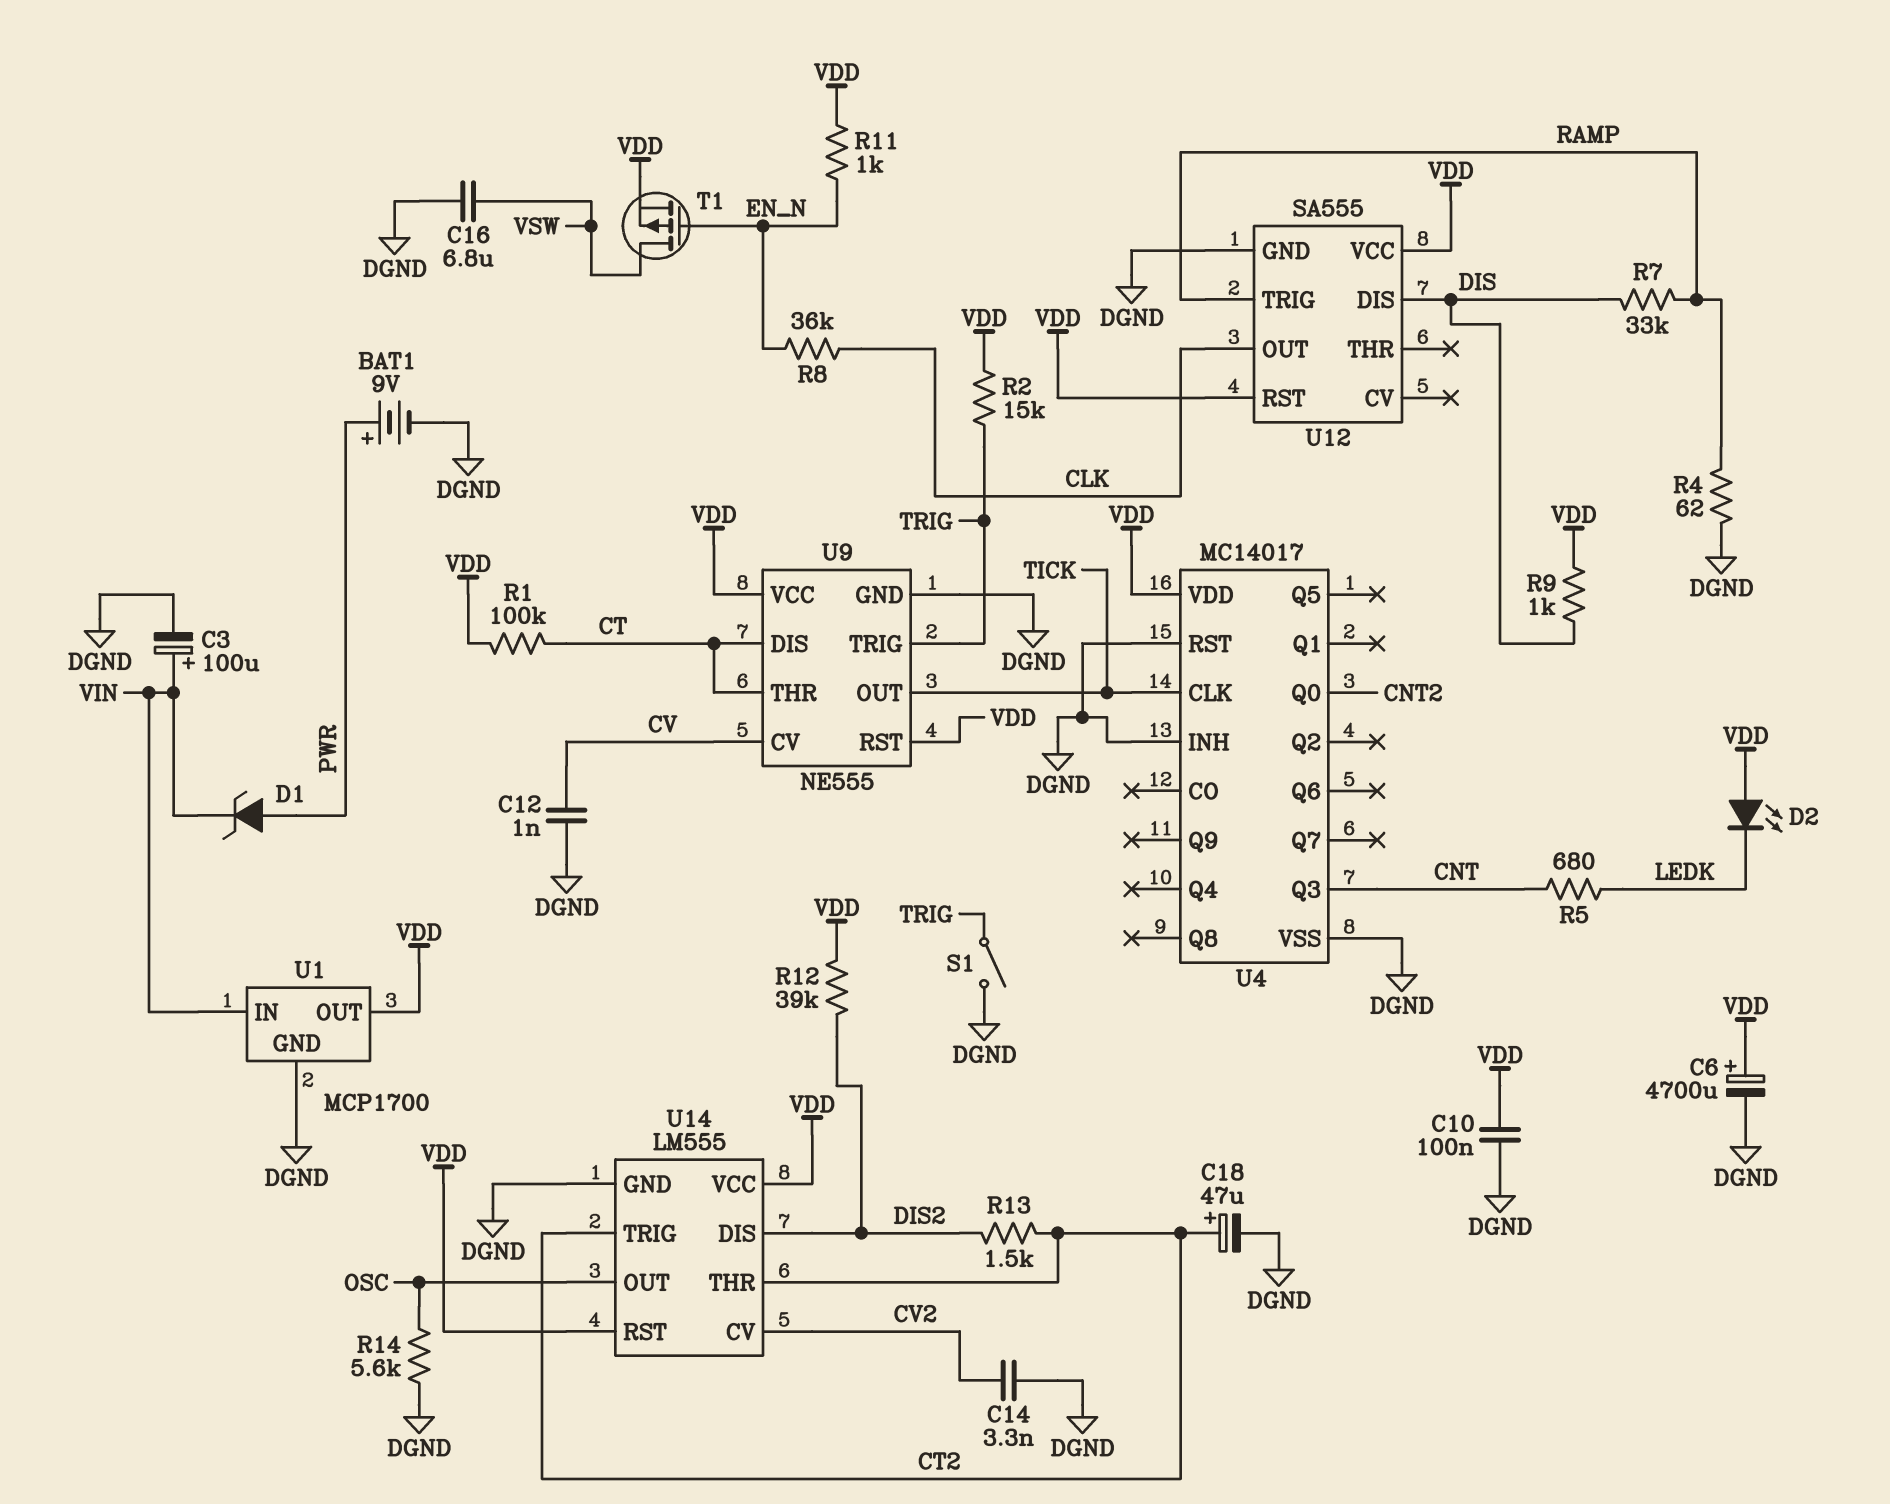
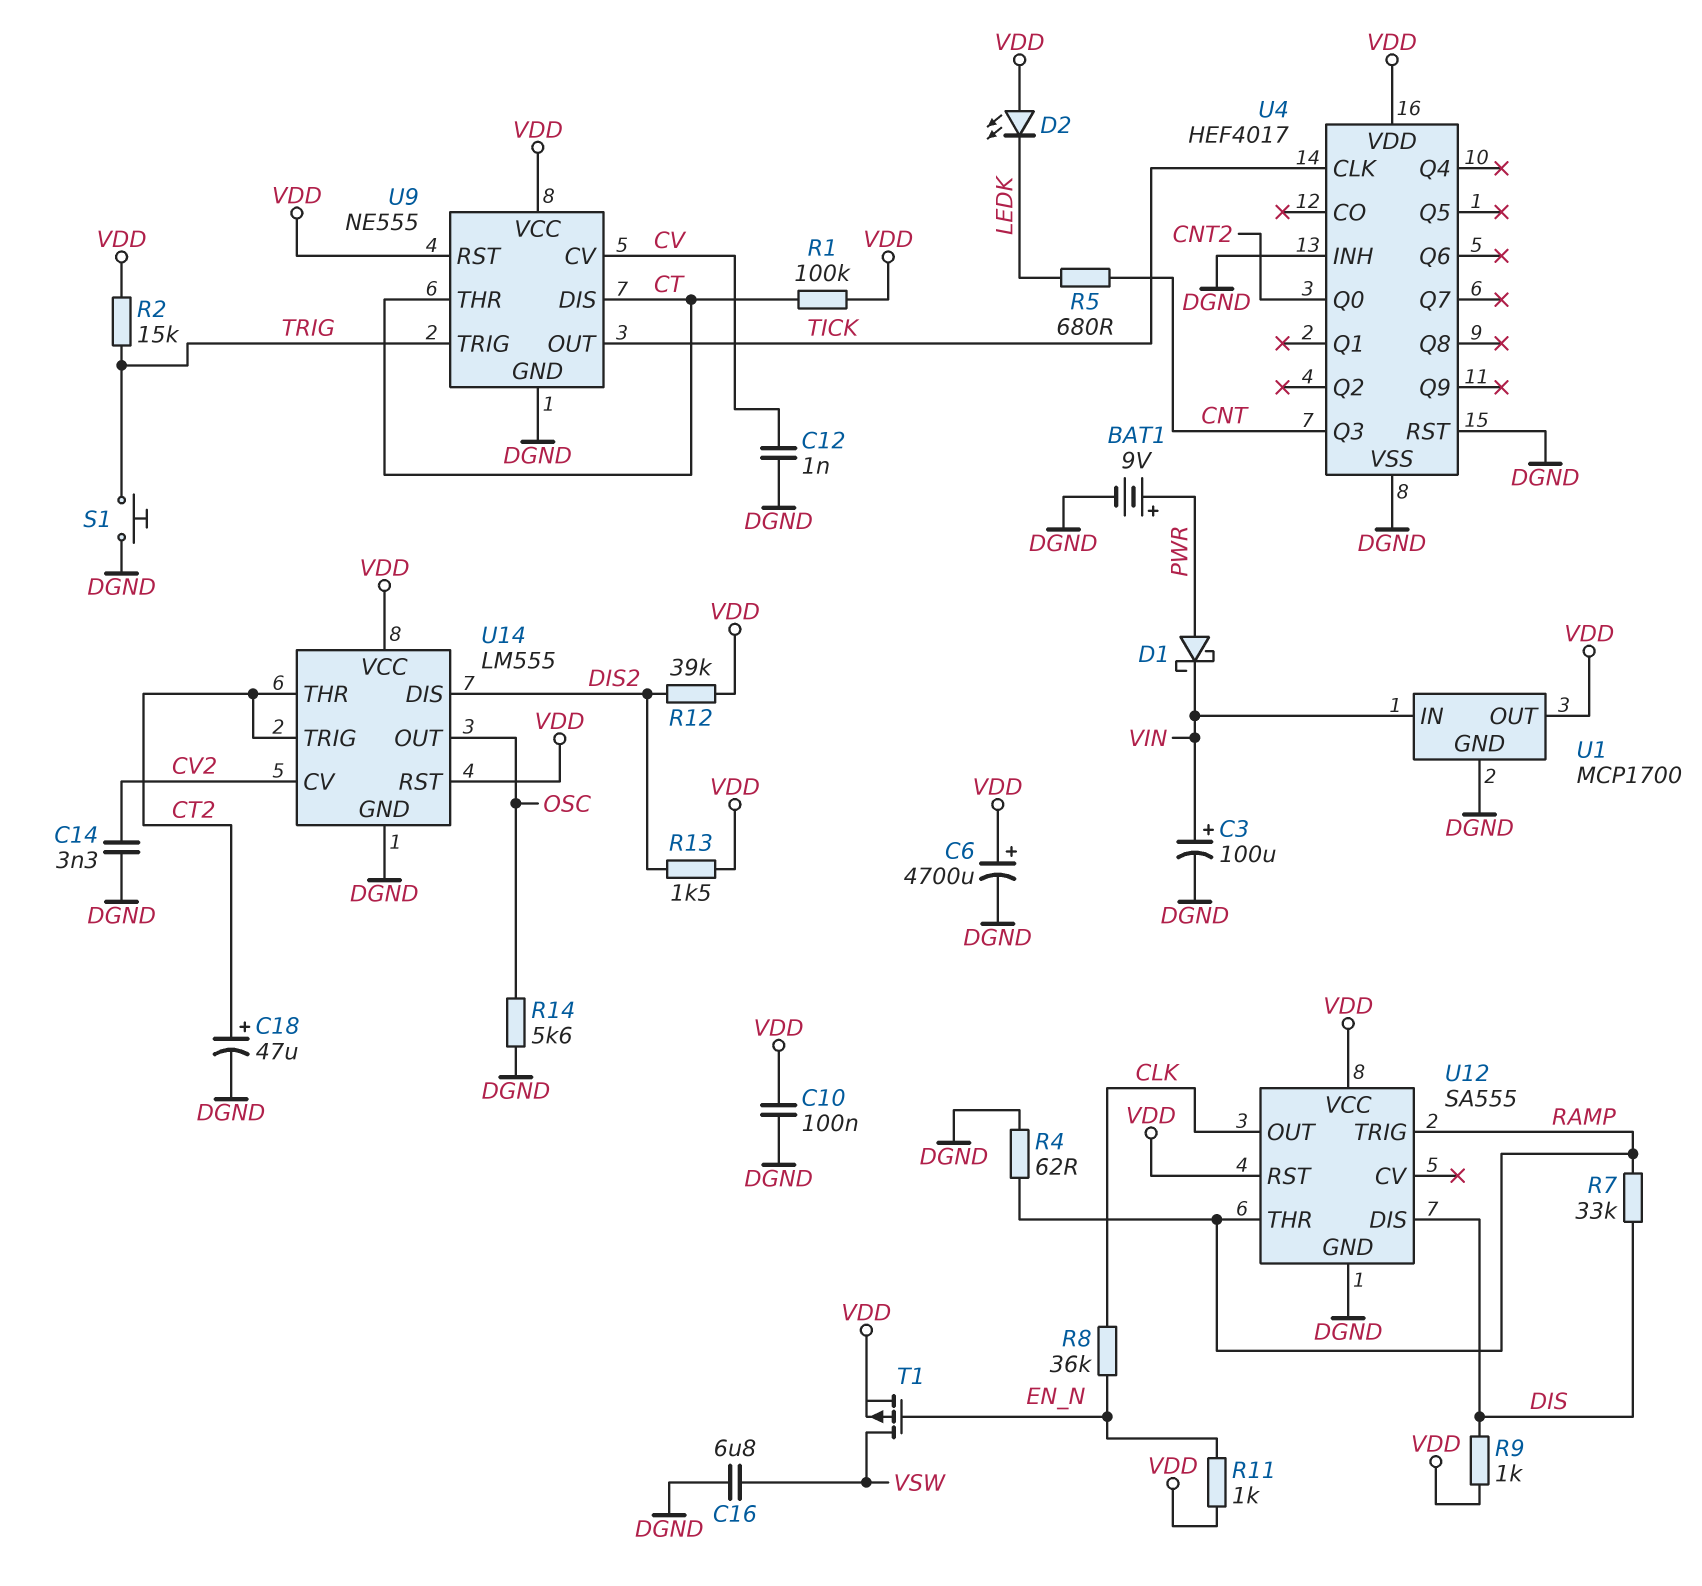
D1: zener (A PWR, K VIN) -> schottky (A PWR, K VIN)
R13: 1.5k (CT2, DIS2) -> 1.5k (DIS2, VDD)
S1: switch (DGND, TRIG) -> button (DGND, TRIG)
U4: MC14017 -> HEF4017
U12 pin THR: none -> RAMP

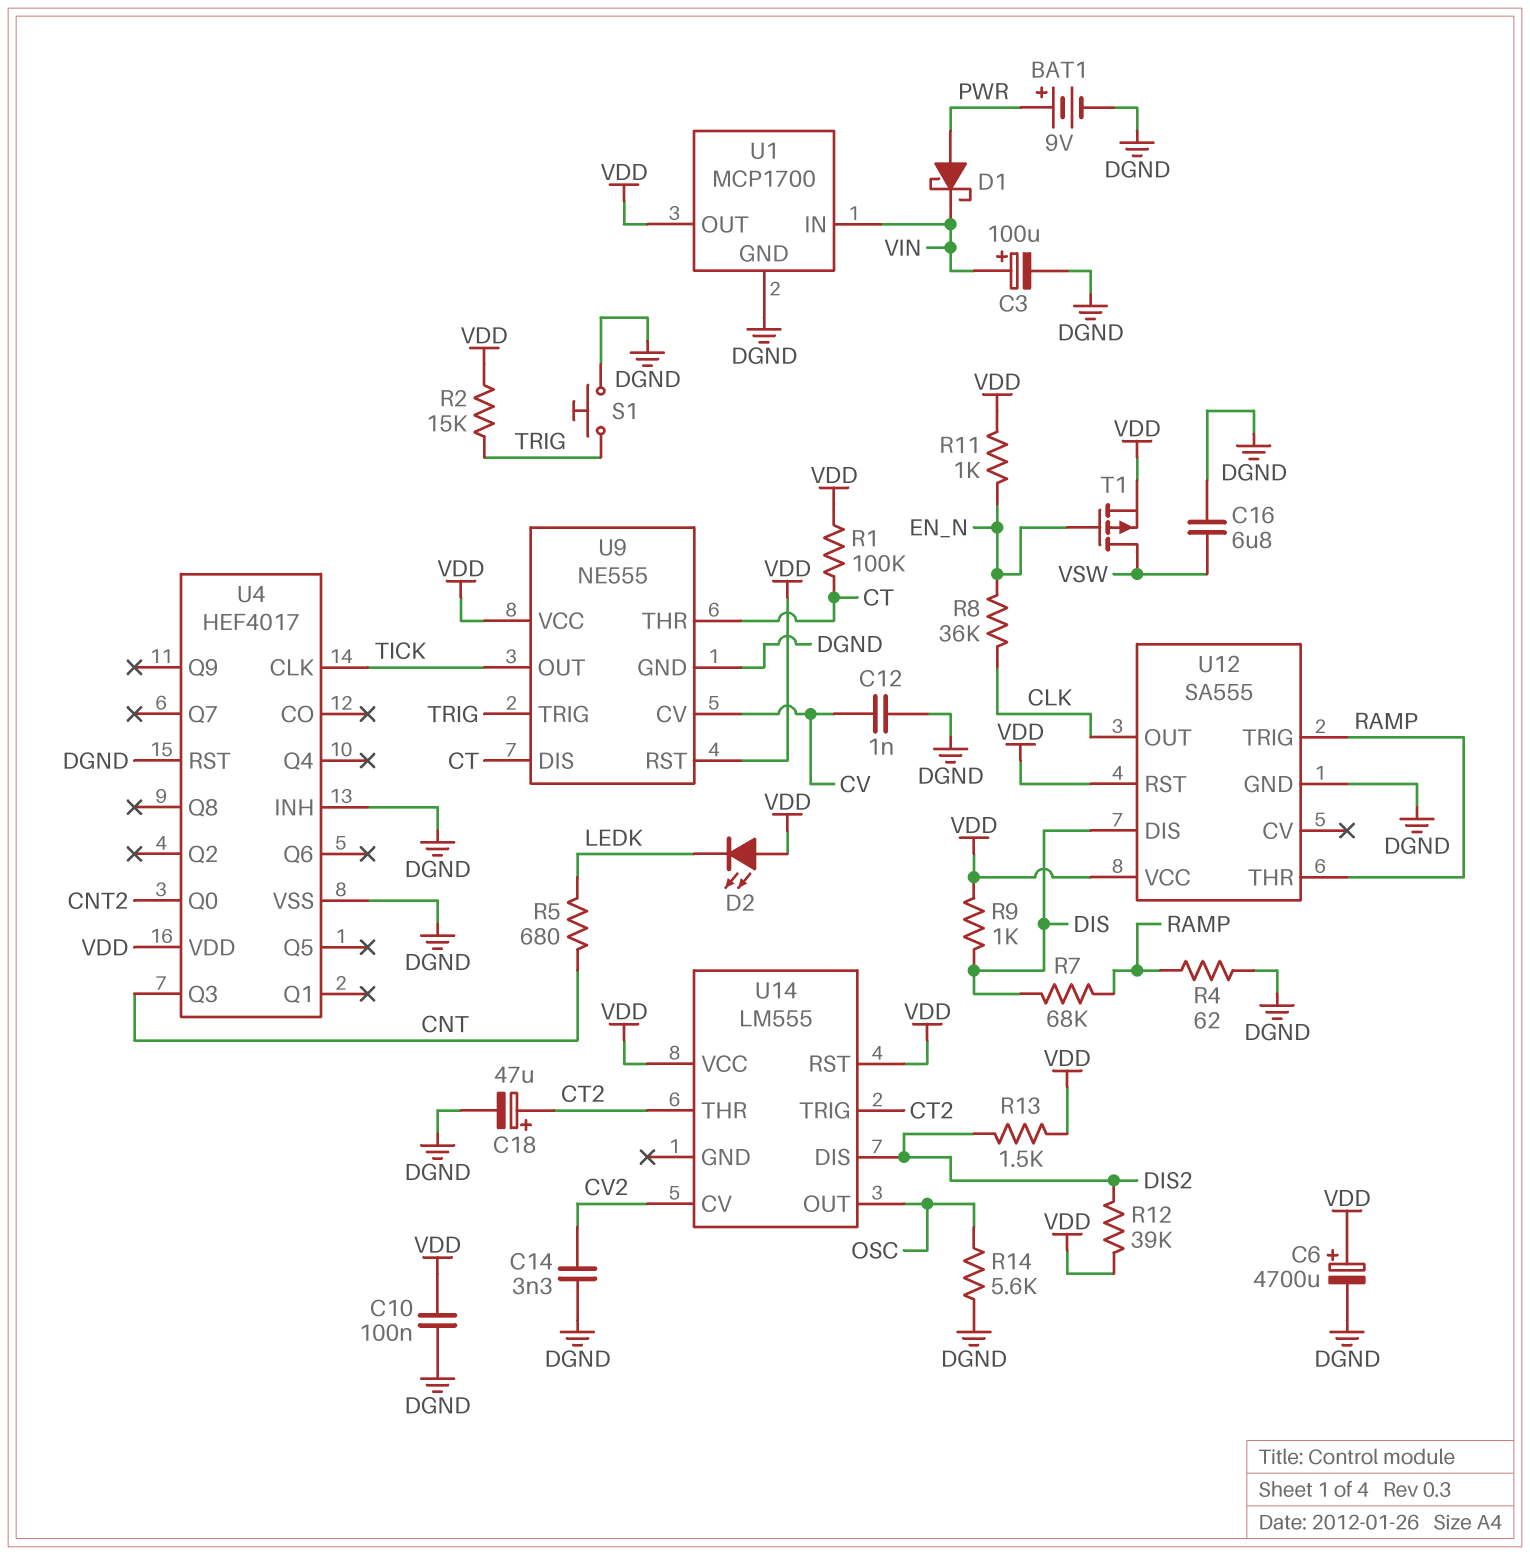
R7: 33k (DIS, RAMP) -> 68k (DIS, RAMP)
U14 pin GND: DGND -> none

